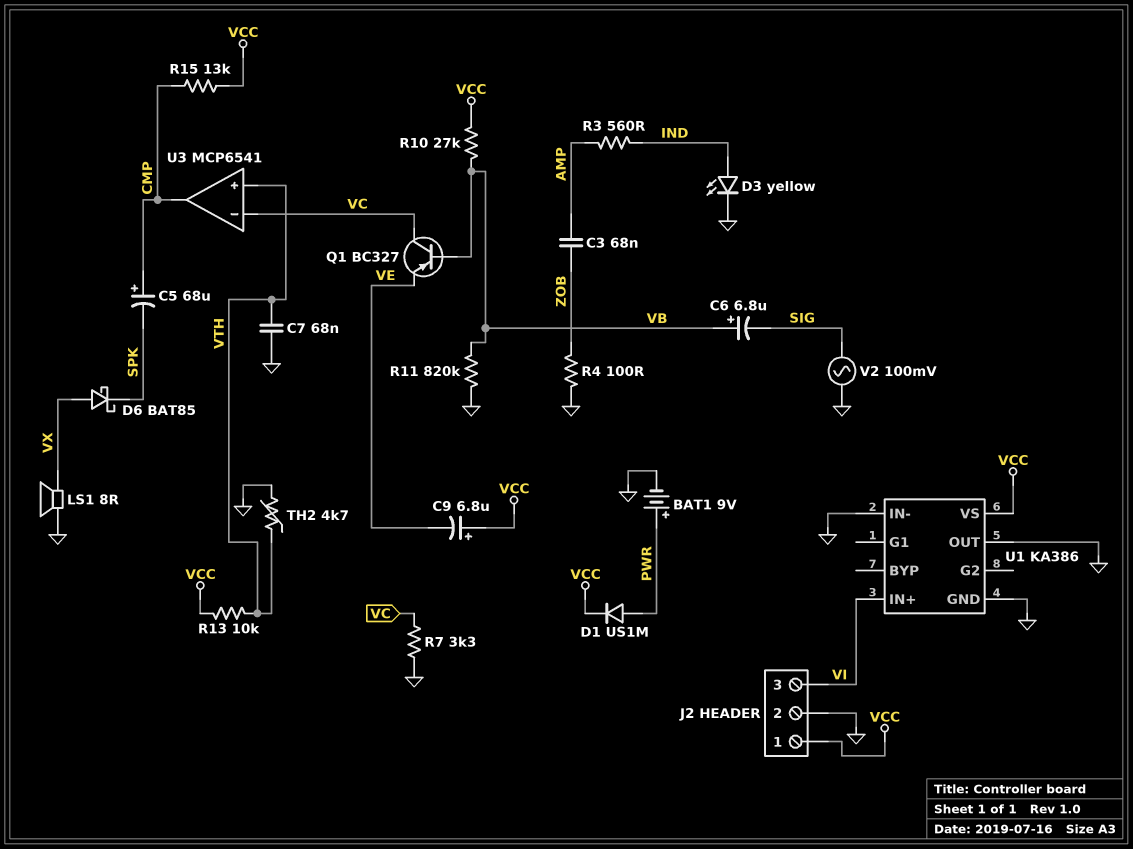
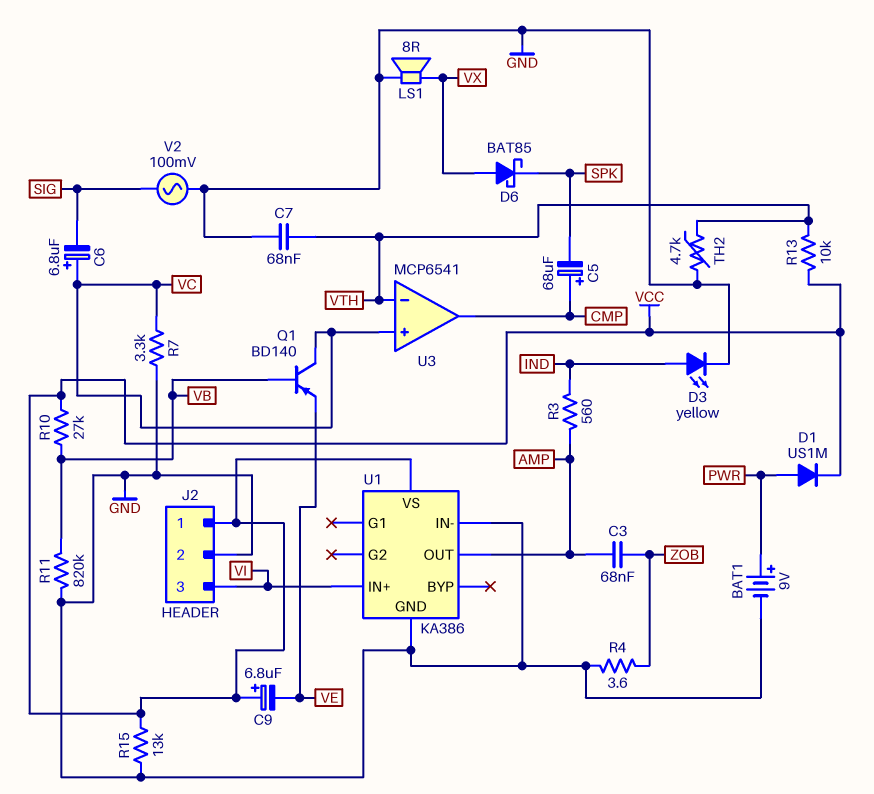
C6: 6.8uF (plus VB, minus SIG) -> 6.8uF (plus VC, minus SIG)
Q1: PNP BC327 (B VB, C VC, E VE) -> PNP BD140 (B VB, C VC, E VE)
R4: 100 (GND, ZOB) -> 3.6 (GND, ZOB)
R15: 13k (CMP, VCC) -> 13k (GND, VCC)
U1 pin OUT: GND -> AMP
U3 pin in+: VTH -> VC
U3 pin in-: VC -> VTH

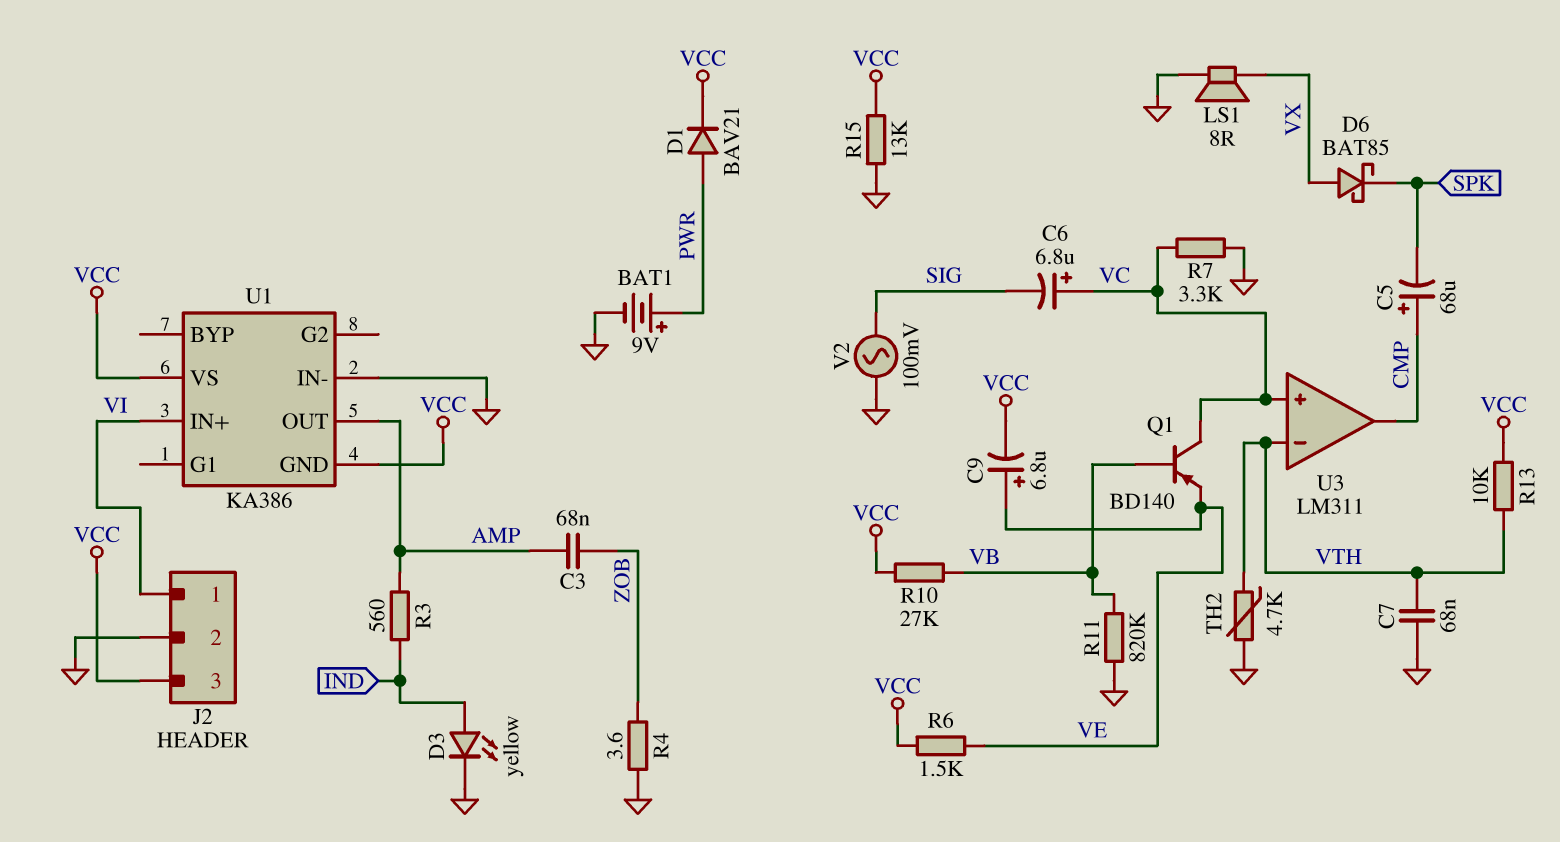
C9: 6.8uF (plus VCC, minus VE) -> 6.8uF (plus VE, minus VCC)
D1: diode US1M (A PWR, K VCC) -> diode BAV21 (A PWR, K VCC)
J2 pin 1: VCC -> VI
J2 pin 3: VI -> VCC
R6: none -> 1.5k (VCC, VE)
U1 pin GND: GND -> VCC
U3: MCP6541 -> LM311

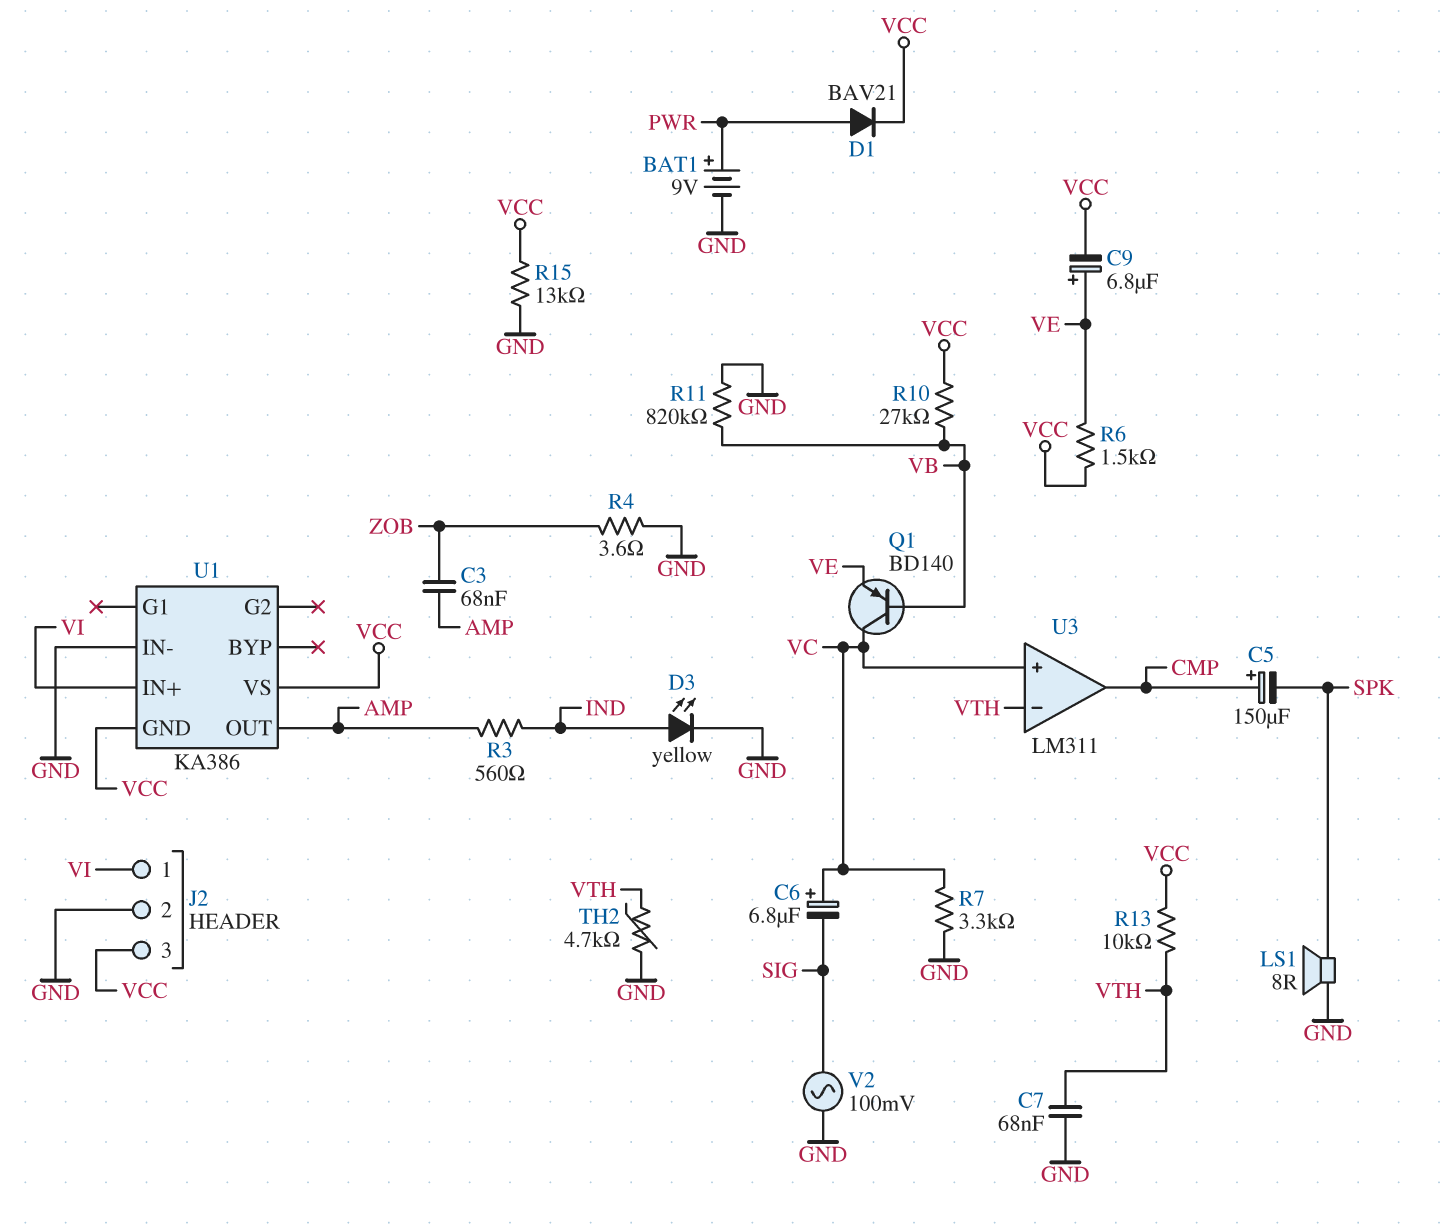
C5: 68uF (plus CMP, minus SPK) -> 150uF (plus CMP, minus SPK)
D6: schottky BAT85 (A VX, K SPK) -> none
LS1: speaker 8R (GND, VX) -> speaker 8R (GND, SPK)

